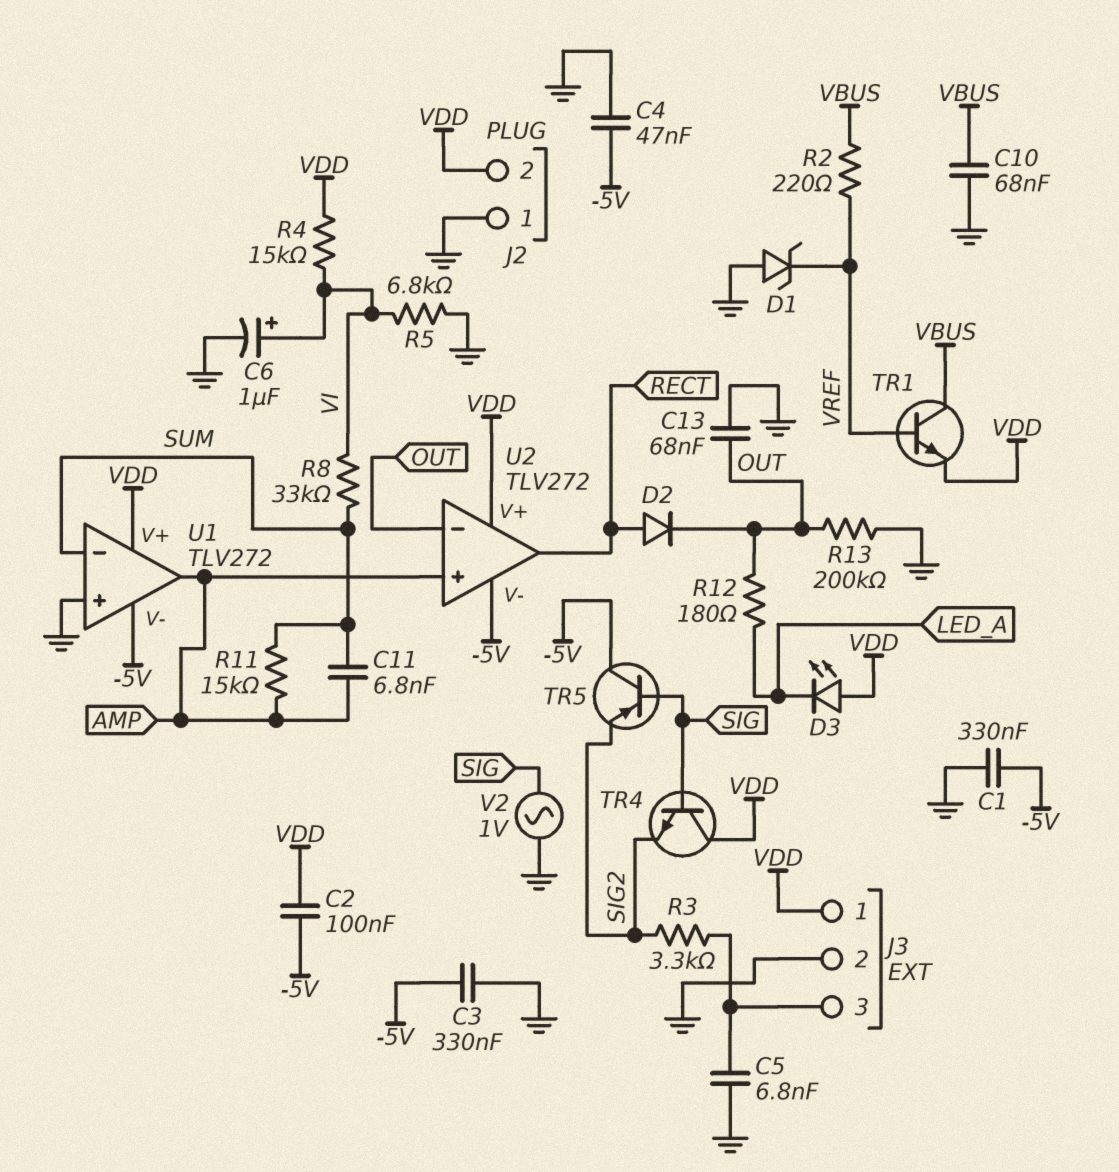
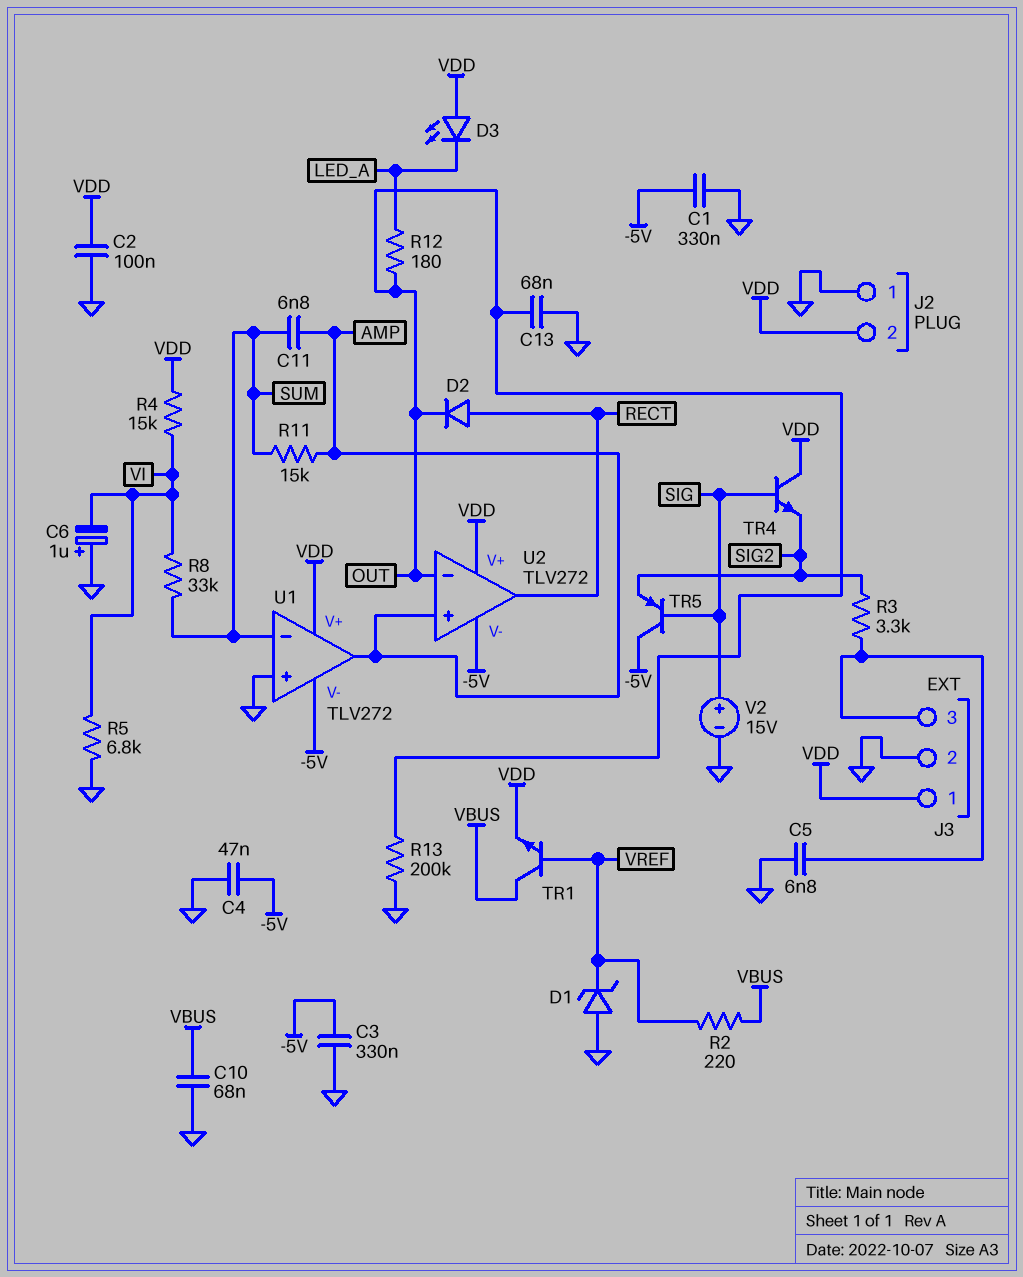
C2: 100nF (-5V, VDD) -> 100nF (GND, VDD)
C6: 1uF (plus VI, minus GND) -> 1uF (plus GND, minus VI)
V2: AC 1V (GND, SIG) -> 15V (plus SIG, minus GND)

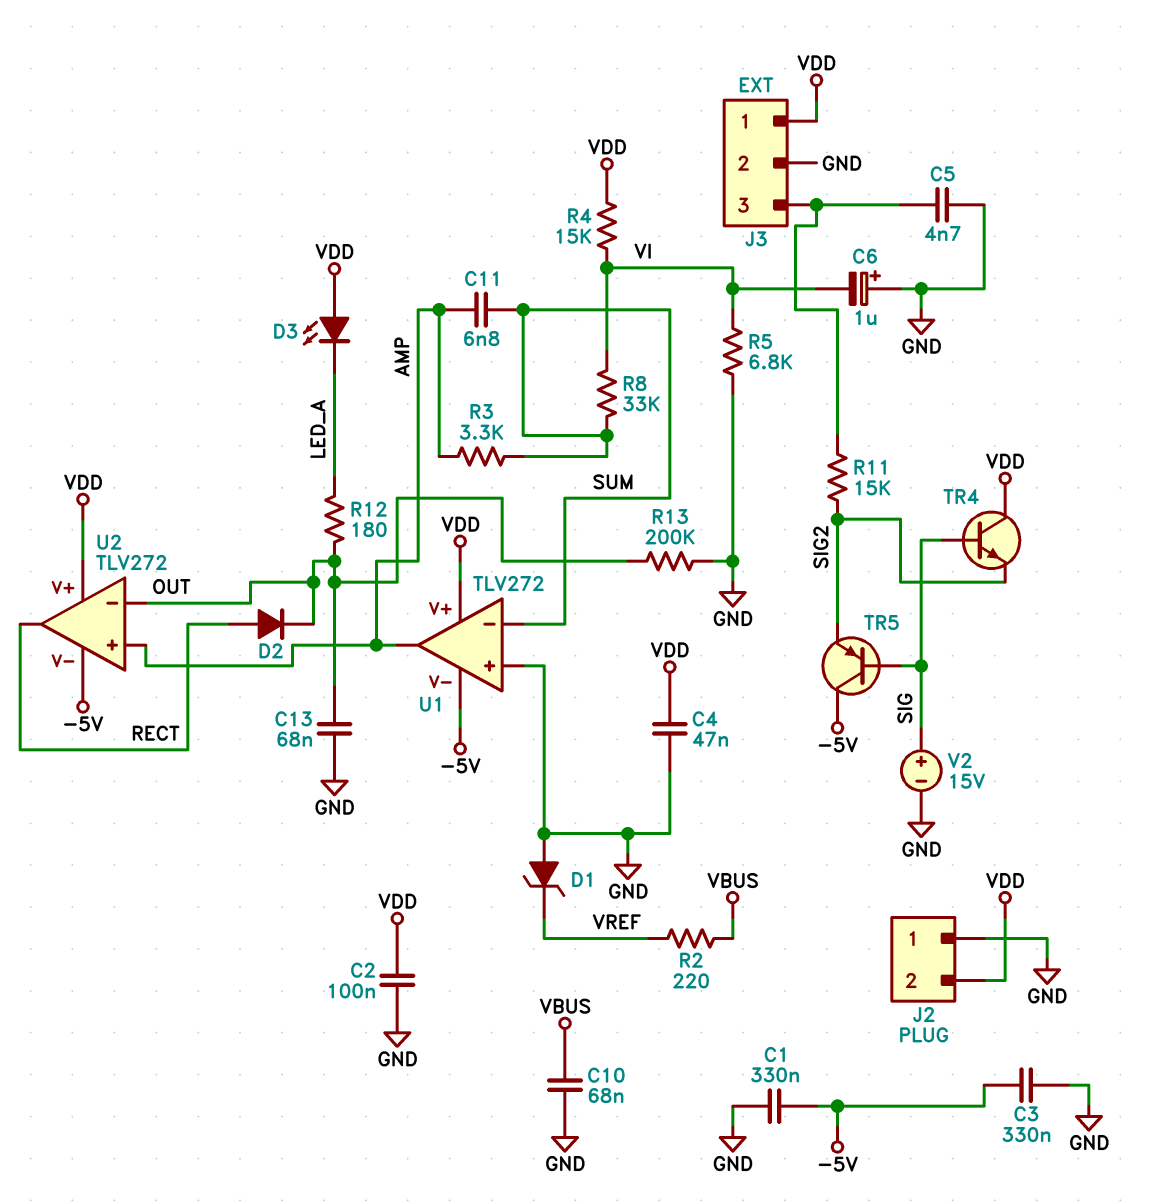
C4: 47nF (-5V, GND) -> 47nF (GND, VDD)
C5: 6.8nF (GND, J3/3) -> 4.7nF (GND, J3/3)
R3: 3.3k (J3/3, SIG2) -> 3.3k (AMP, SUM)
R11: 15k (AMP, SUM) -> 15k (J3/3, SIG2)
TR1: NPN (B VREF, C VBUS, E VDD) -> none

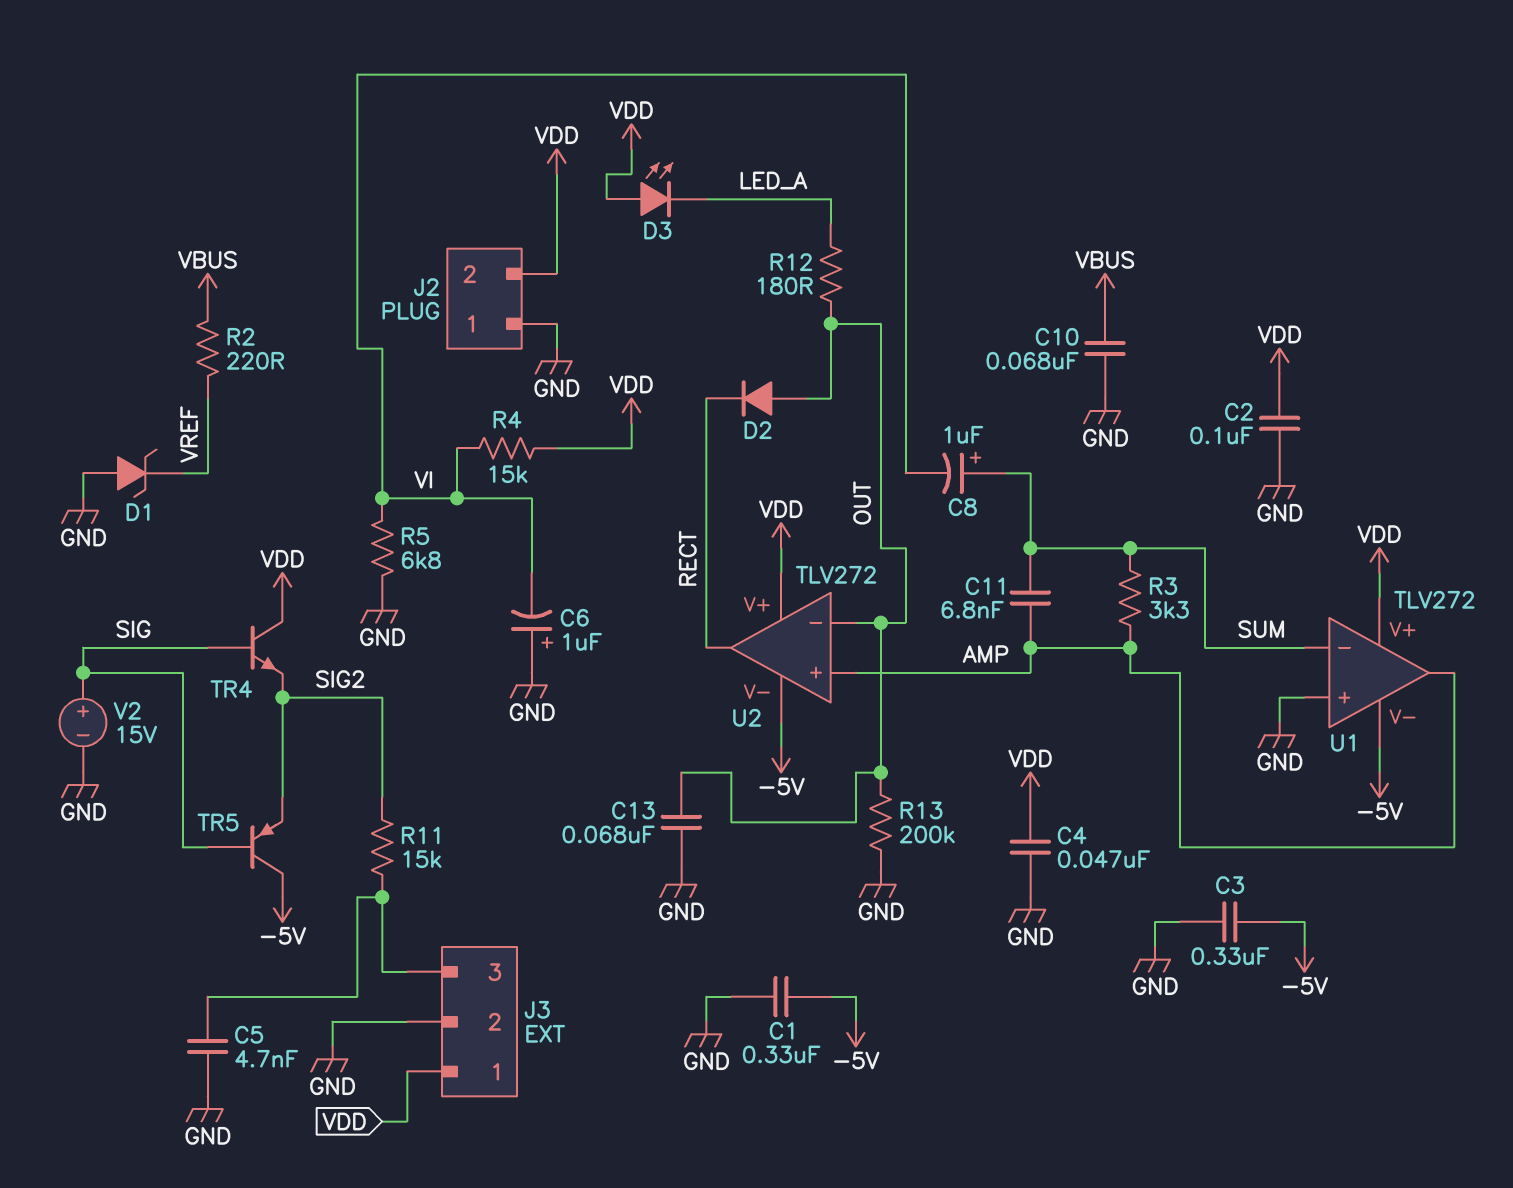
C8: none -> 1uF (plus SUM, minus VI)
D2: diode (A RECT, K OUT) -> diode (A OUT, K RECT)
R8: 33k (SUM, VI) -> none

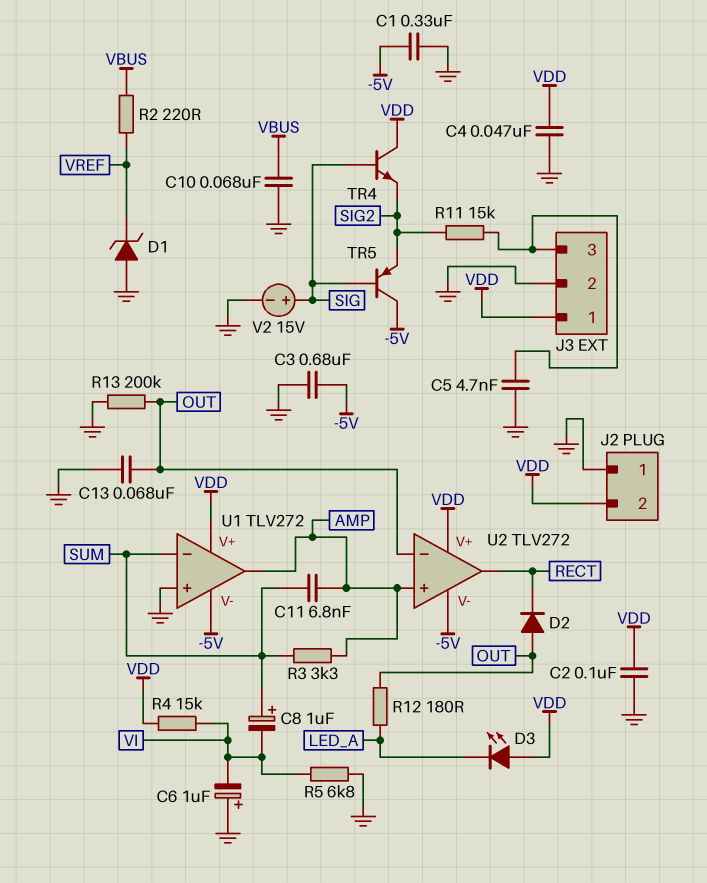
C3: 330nF (-5V, GND) -> 680nF (-5V, GND)

